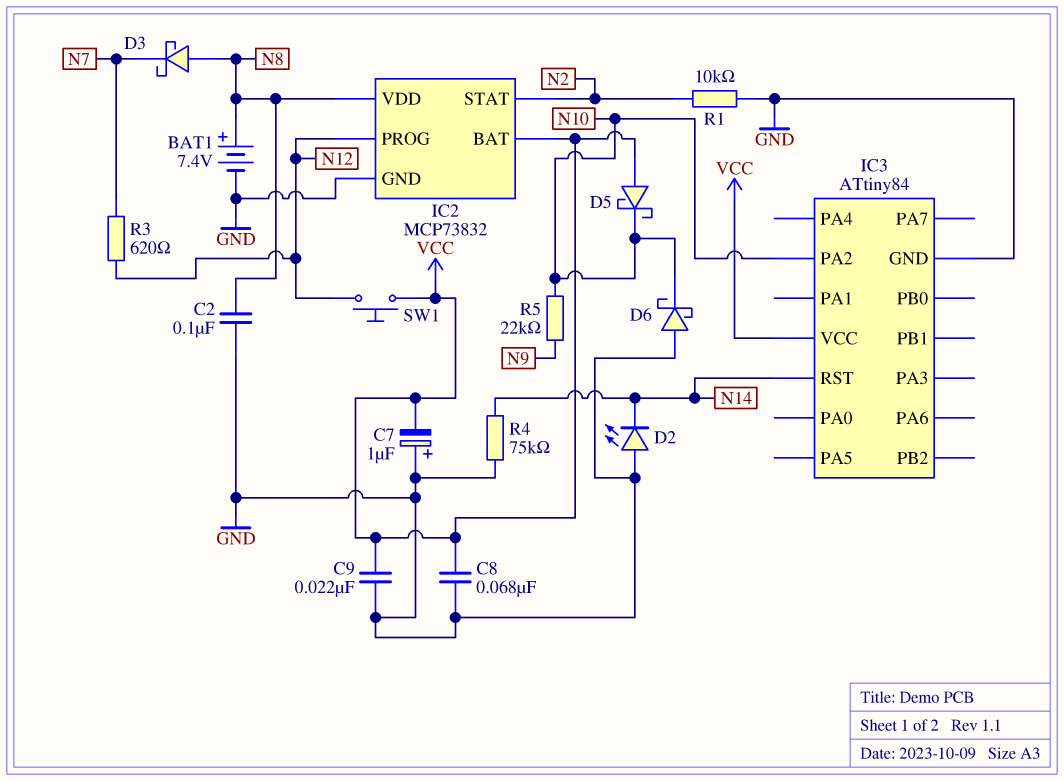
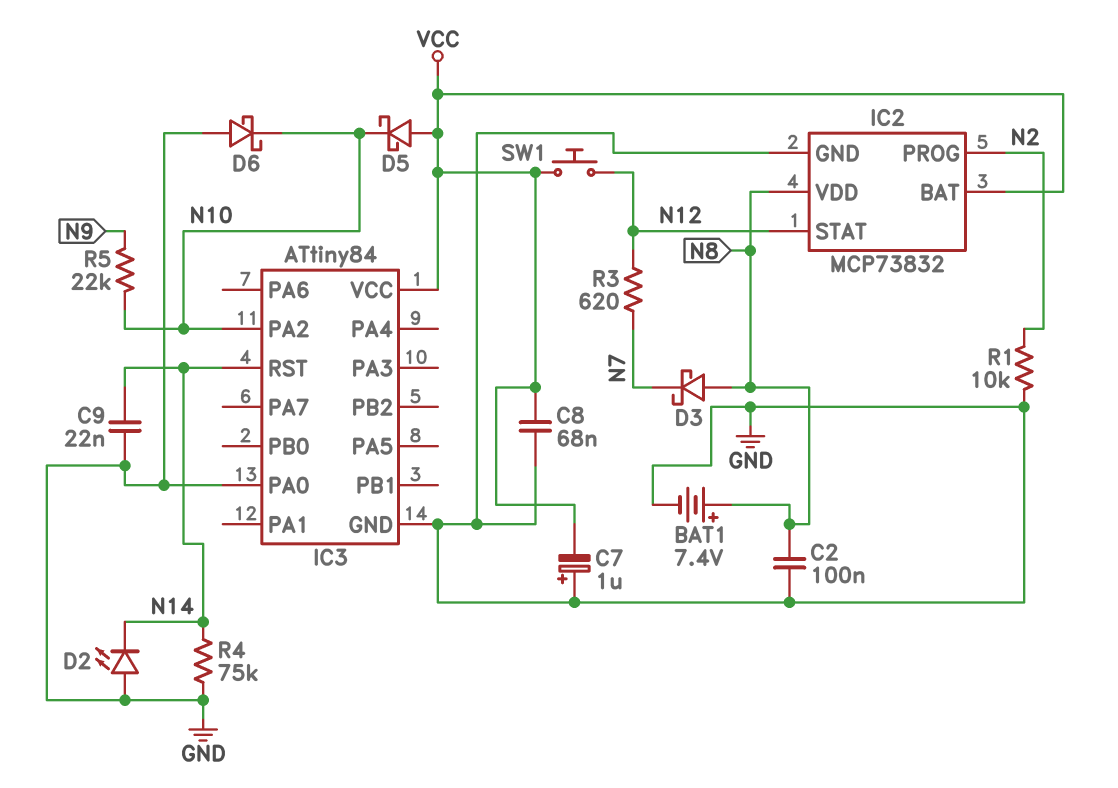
C9: 22nF (GND, VCC) -> 22nF (GND, N14)
IC2 pin PROG: N12 -> N2
IC2 pin STAT: N2 -> N12
IC3 pin PA0: none -> GND

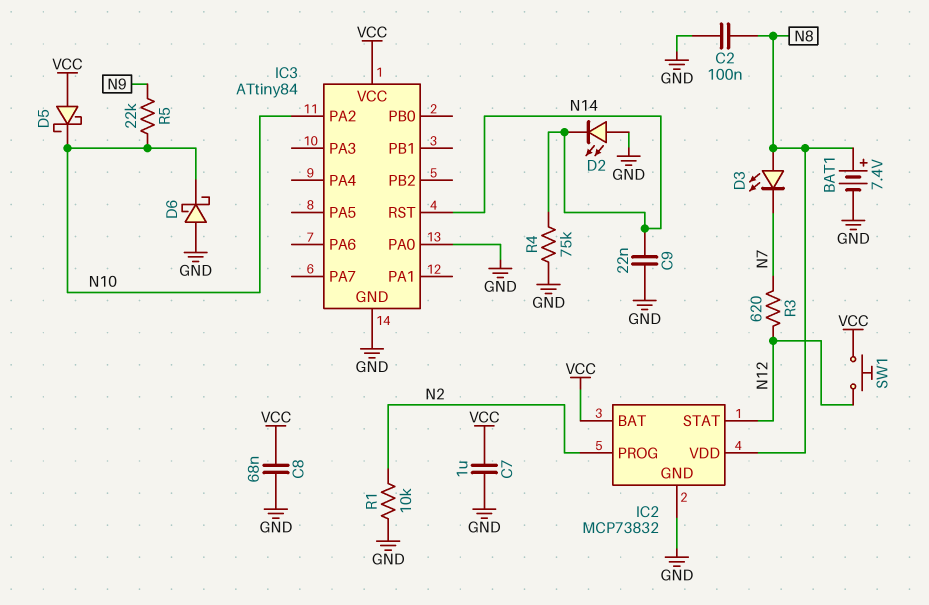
C7: 1uF (plus GND, minus VCC) -> 1uF (GND, VCC)
D3: schottky (A N8, K N7) -> LED (A N8, K N7)

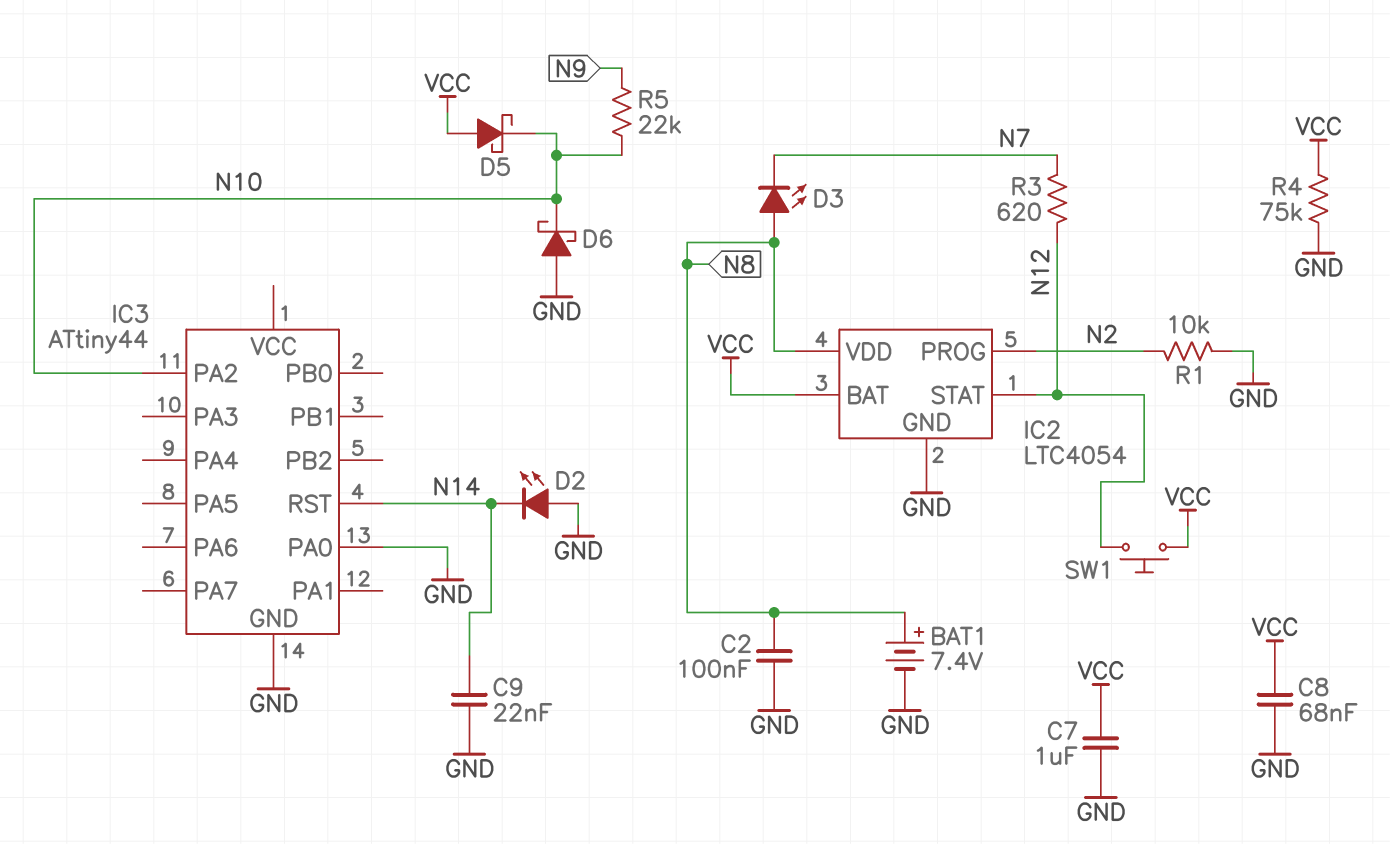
IC2: MCP73832 -> LTC4054
IC3: ATtiny84 -> ATtiny44
IC3 pin VCC: VCC -> none
R4: 75k (GND, N14) -> 75k (GND, VCC)

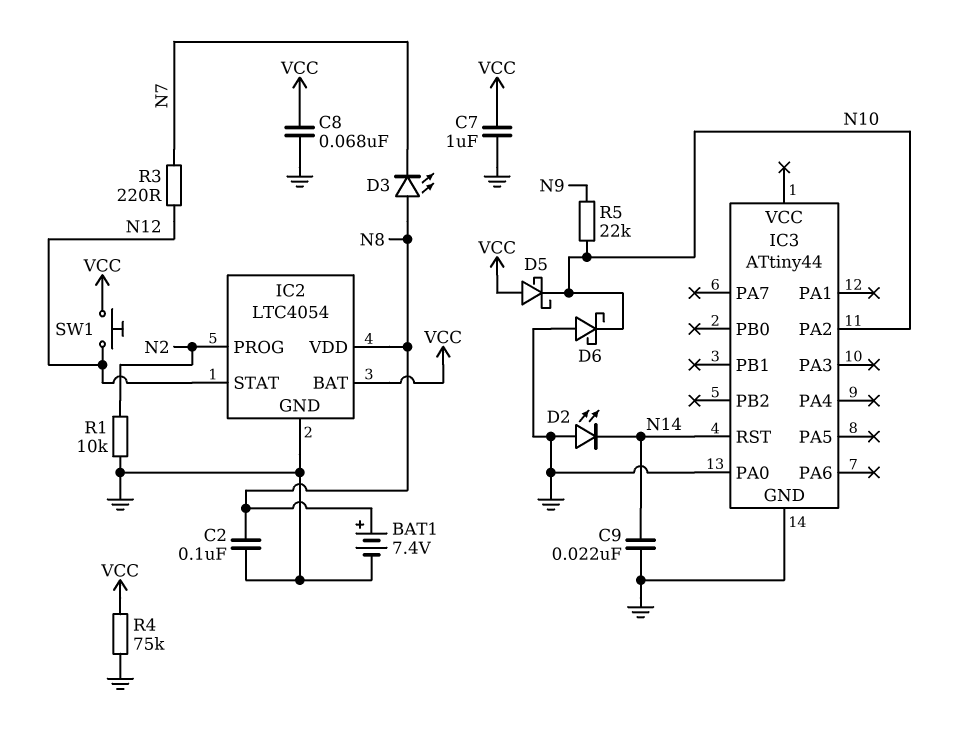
R3: 620 (N7, N12) -> 220 (N7, N12)

